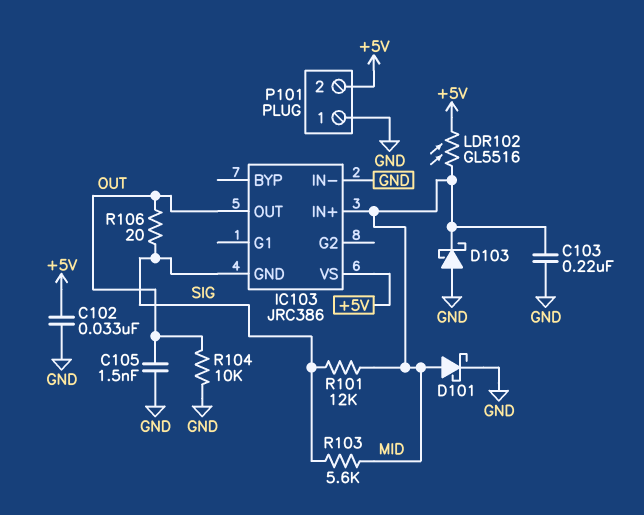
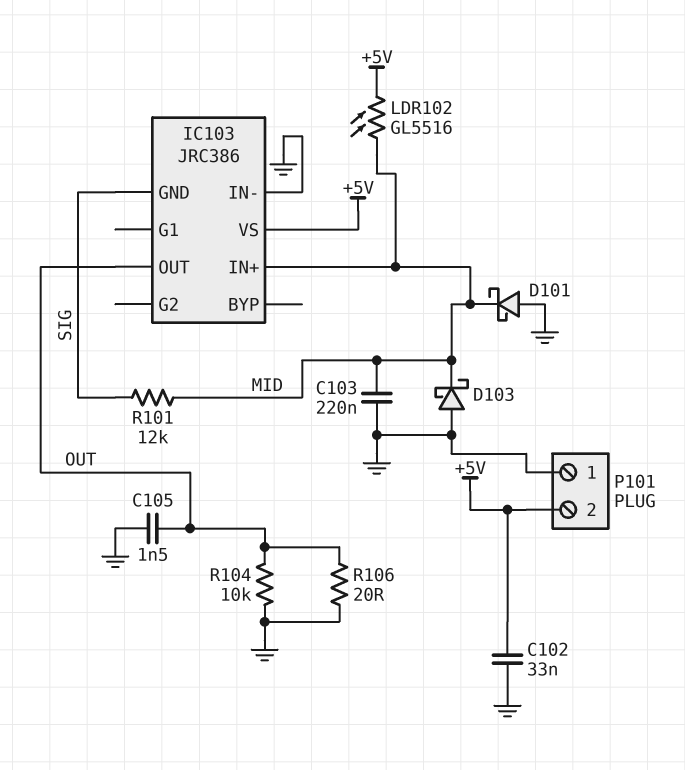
D101: schottky (A MID, K GND) -> schottky (A GND, K MID)
R103: 5.6k (MID, SIG) -> none
R106: 20 (OUT, SIG) -> 20 (GND, OUT)

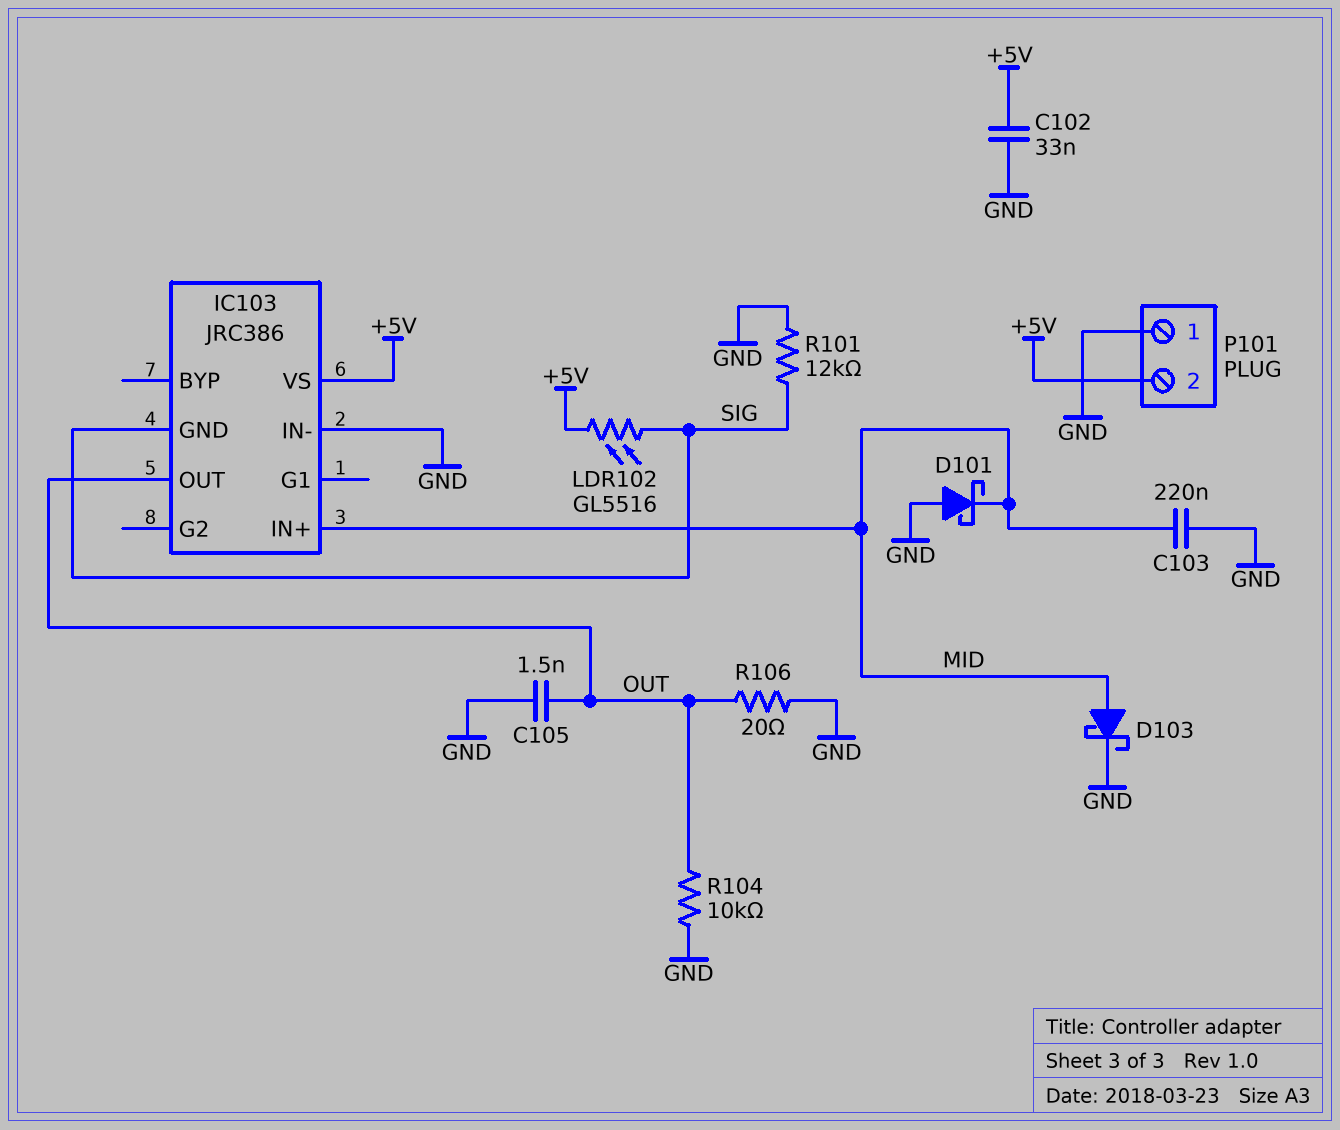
D103: schottky (A GND, K MID) -> schottky (A MID, K GND)
LDR102: GL5516 (+5V, MID) -> GL5516 (+5V, SIG)
R101: 12k (MID, SIG) -> 12k (GND, SIG)

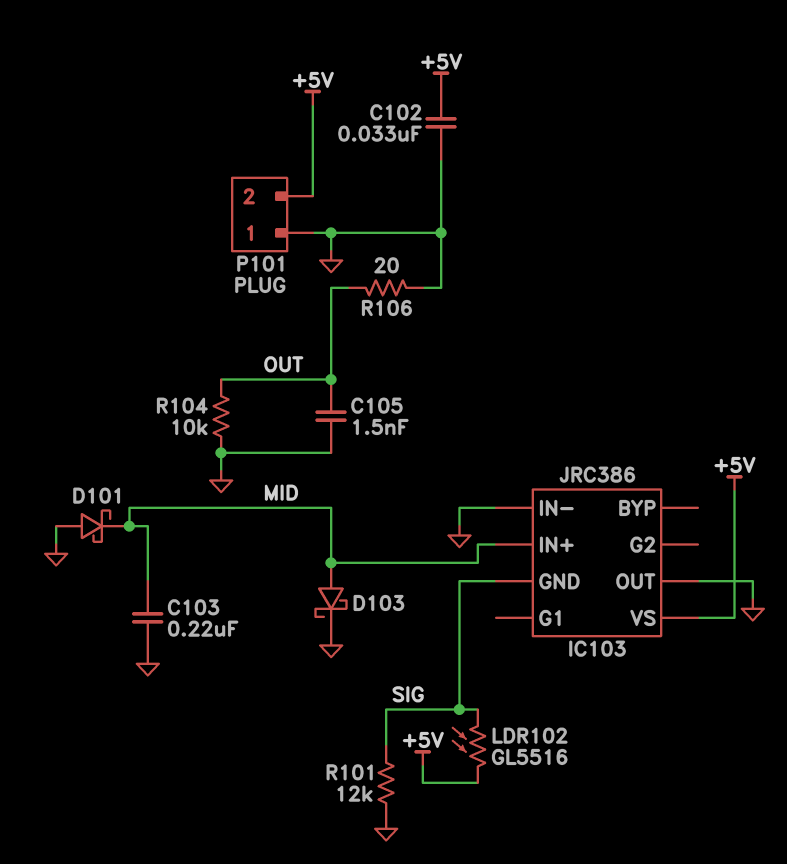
IC103 pin OUT: OUT -> GND

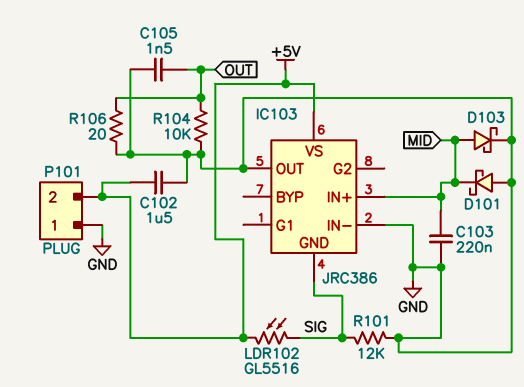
C102: 33nF (+5V, GND) -> 1.5uF (+5V, GND)

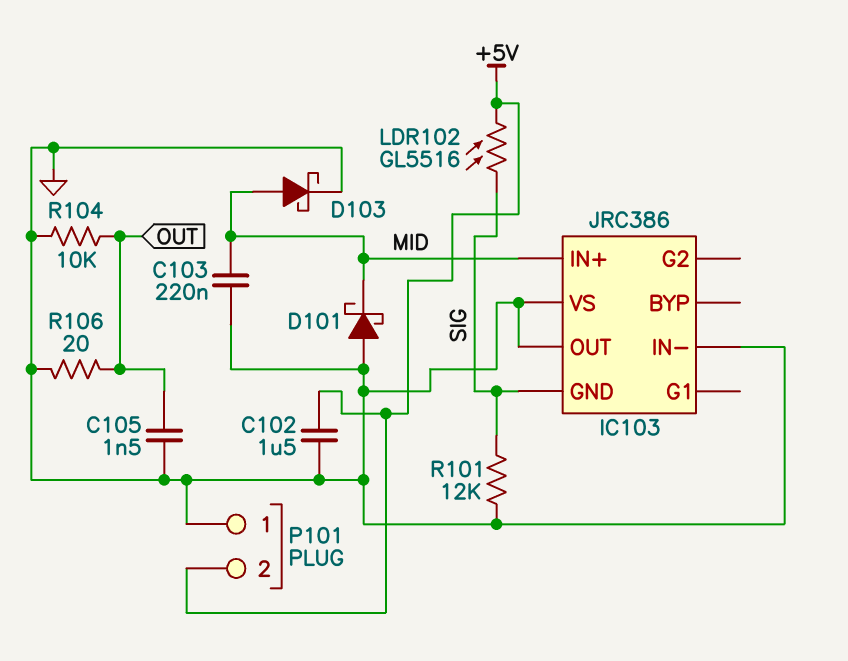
IC103 pin VS: +5V -> GND

